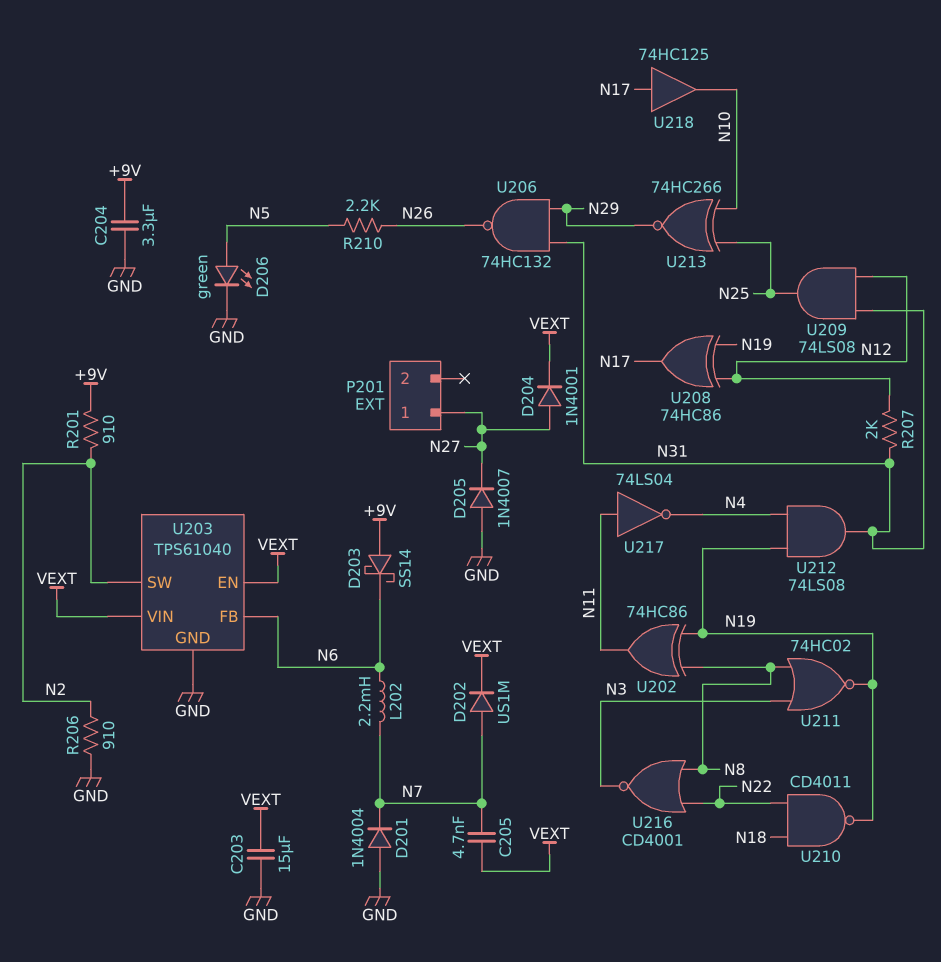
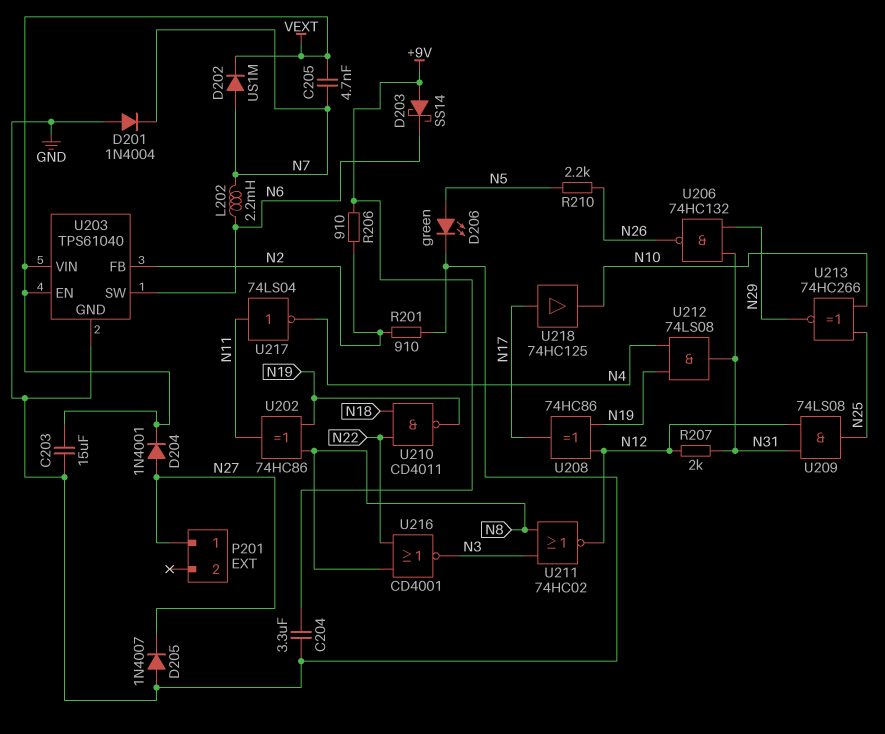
R201: 910 (+9V, N2) -> 910 (GND, N2)
R206: 910 (GND, N2) -> 910 (+9V, N2)
U203 pin FB: N6 -> N2
U203 pin SW: N2 -> N6
U211: NOR 74HC02 (in N3, in N8, out N19) -> NOR 74HC02 (in N3, in N8, out N12)

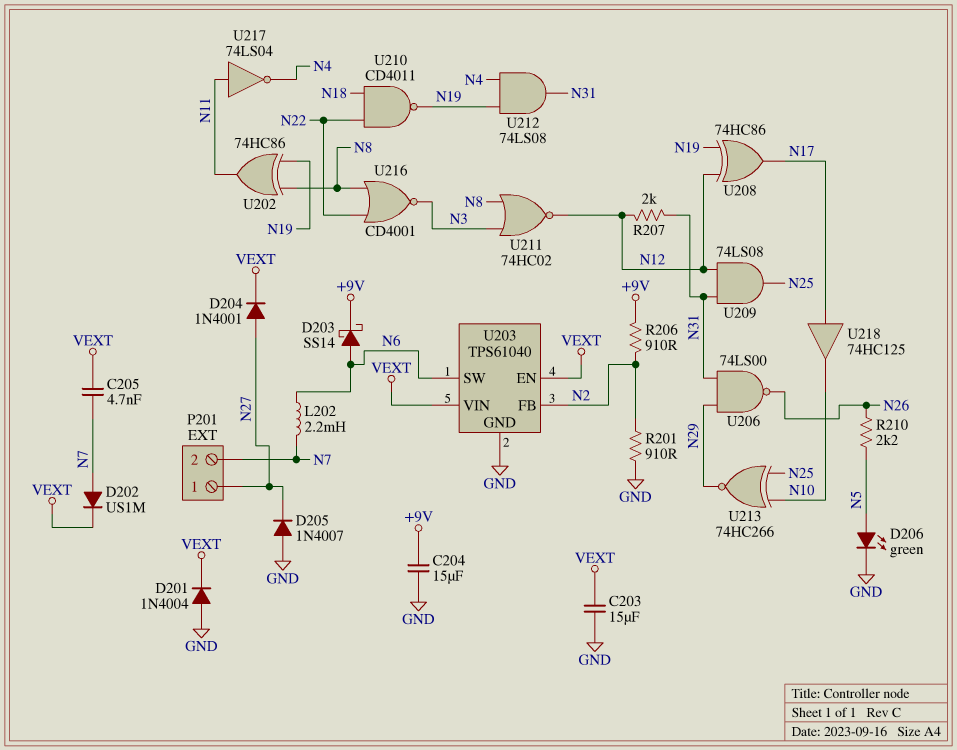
C204: 3.3uF (+9V, GND) -> 15uF (+9V, GND)
D201: diode 1N4004 (A GND, K N7) -> diode 1N4004 (A GND, K VEXT)
D203: schottky SS14 (A +9V, K N6) -> schottky SS14 (A N6, K +9V)
P201 pin 2: none -> N7
U206: NAND 74HC132 (in N29, in N31, out N26) -> NAND 74LS00 (in N29, in N31, out N26)

